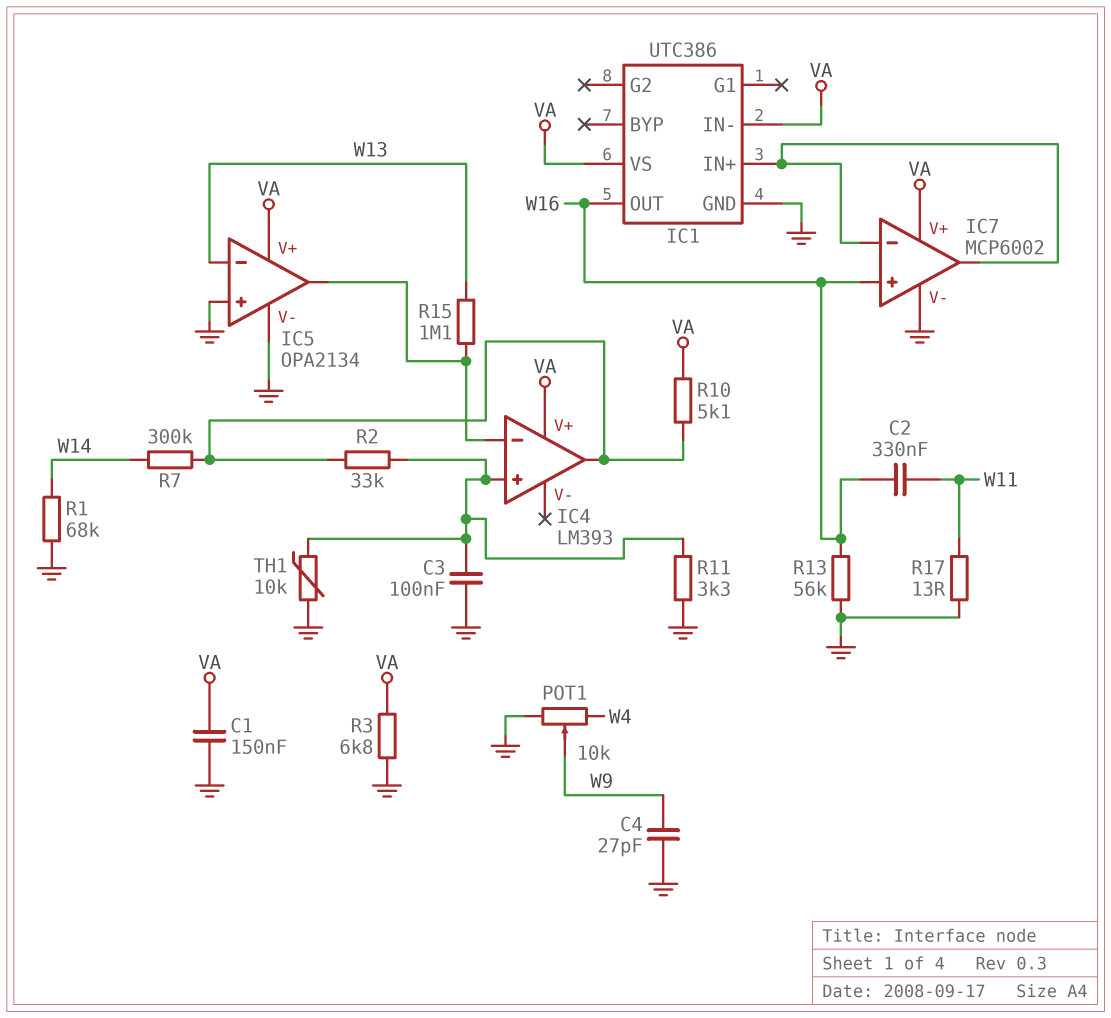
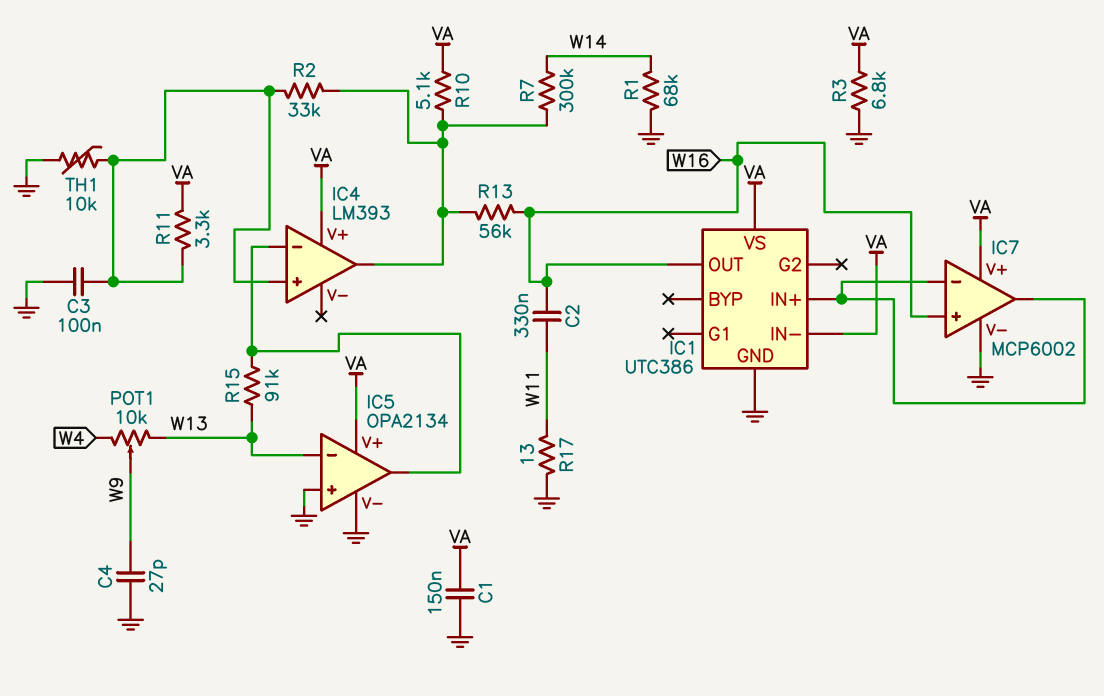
POT1: 10k (GND, W4, wiper W9) -> 10k (W4, W13, wiper W9)
R11: 3.3k (GND, IC4/in+) -> 3.3k (IC4/in+, VA)
R13: 56k (GND, W16) -> 56k (IC4/out, W16)
R15: 1.1M (IC4/in-, W13) -> 91k (IC4/in-, W13)

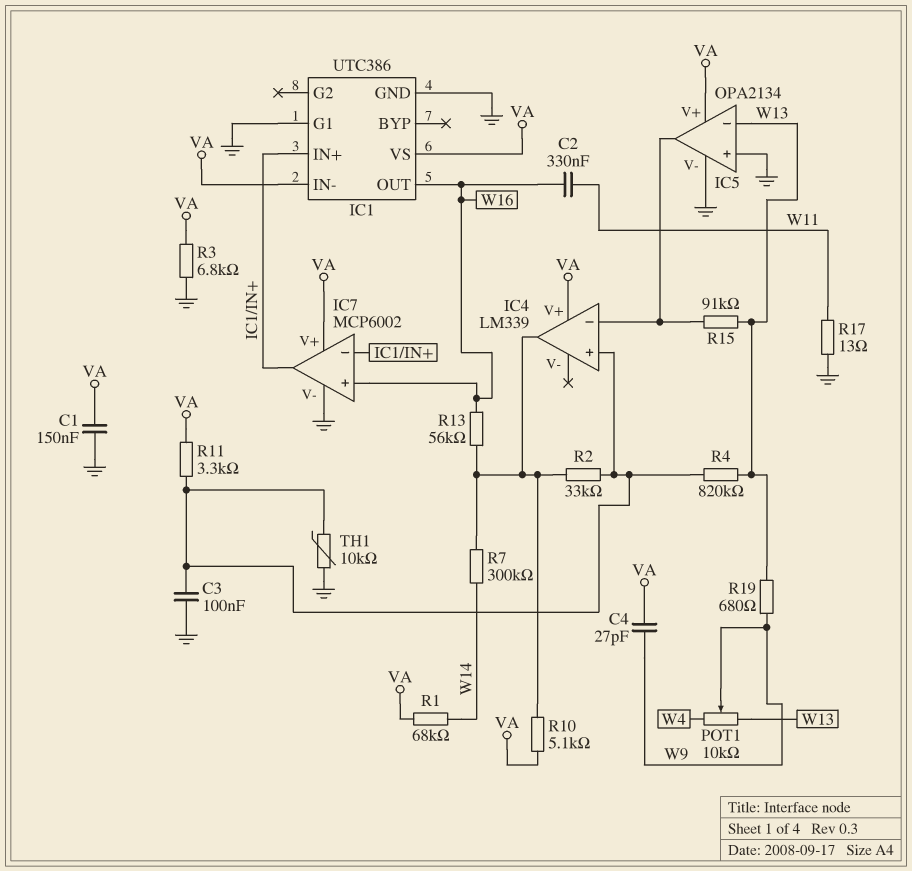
C4: 27pF (GND, W9) -> 27pF (VA, W9)
IC1 pin G1: none -> GND
IC4: LM393 -> LM339
R1: 68k (GND, W14) -> 68k (VA, W14)
R4: none -> 820k (IC4/in+, W13)
R19: none -> 680 (W9, W13)

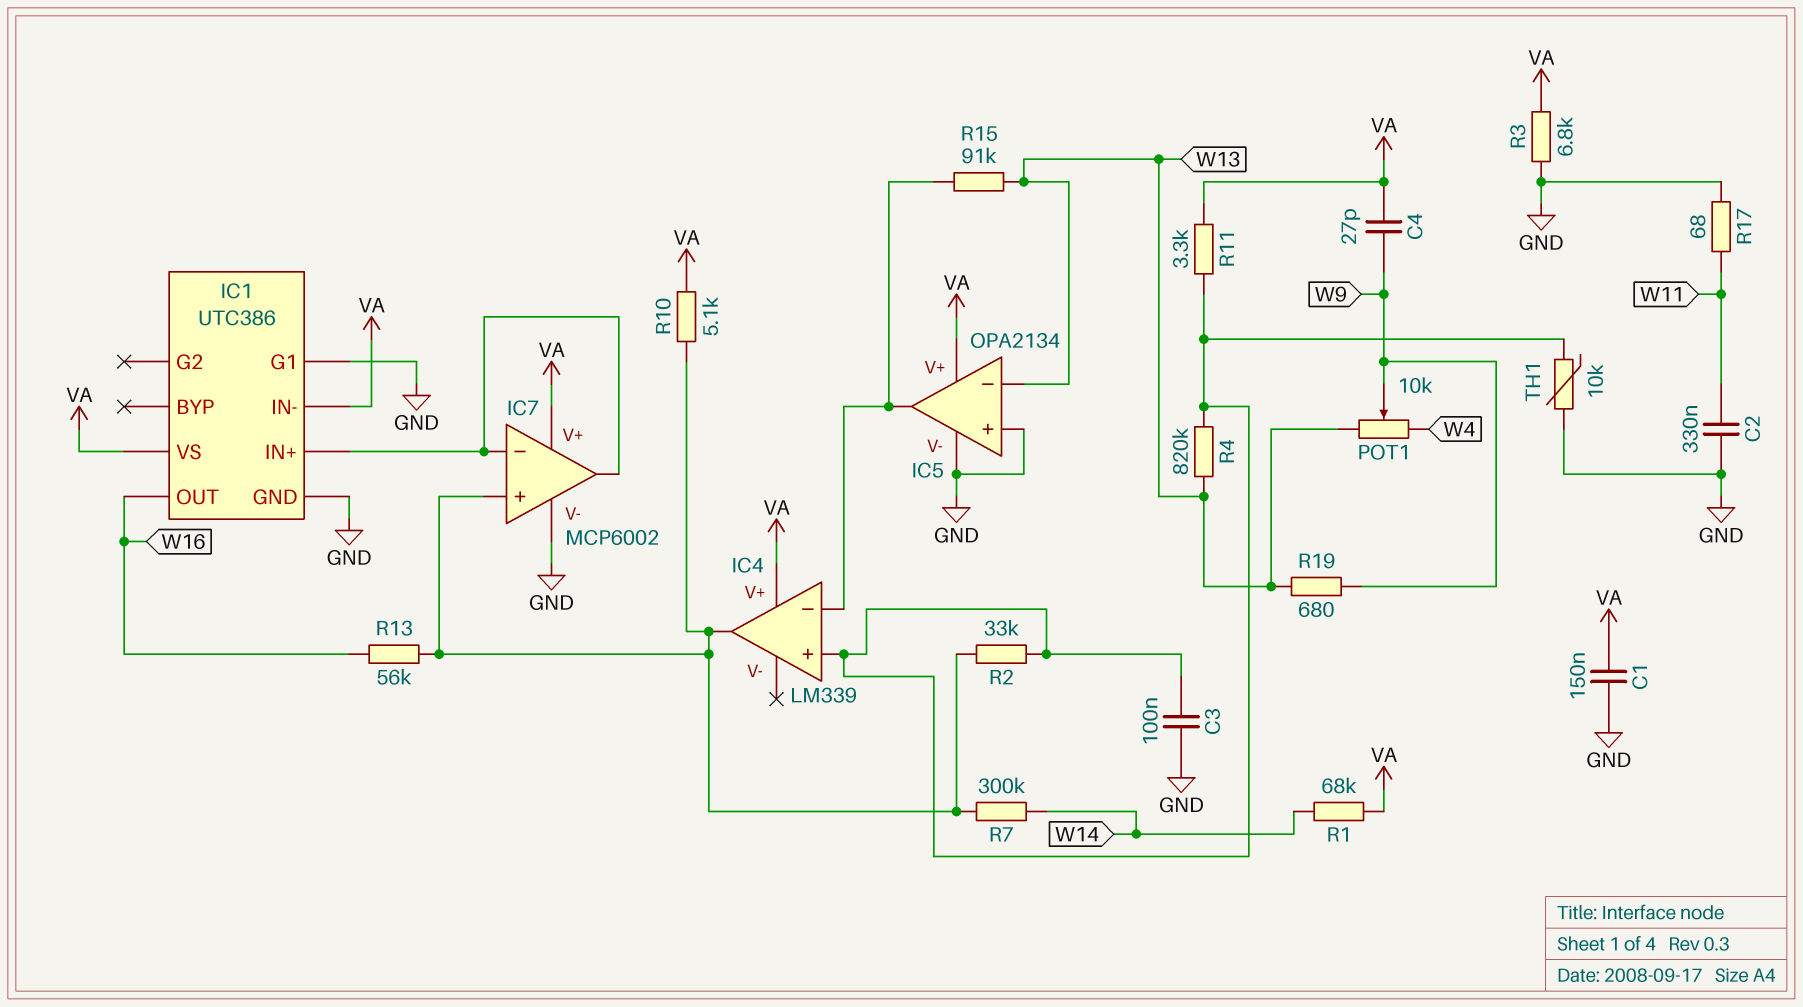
C2: 330nF (W11, W16) -> 330nF (GND, W11)
IC7 pin in+: W16 -> IC4/out
R17: 13 (GND, W11) -> 68 (GND, W11)

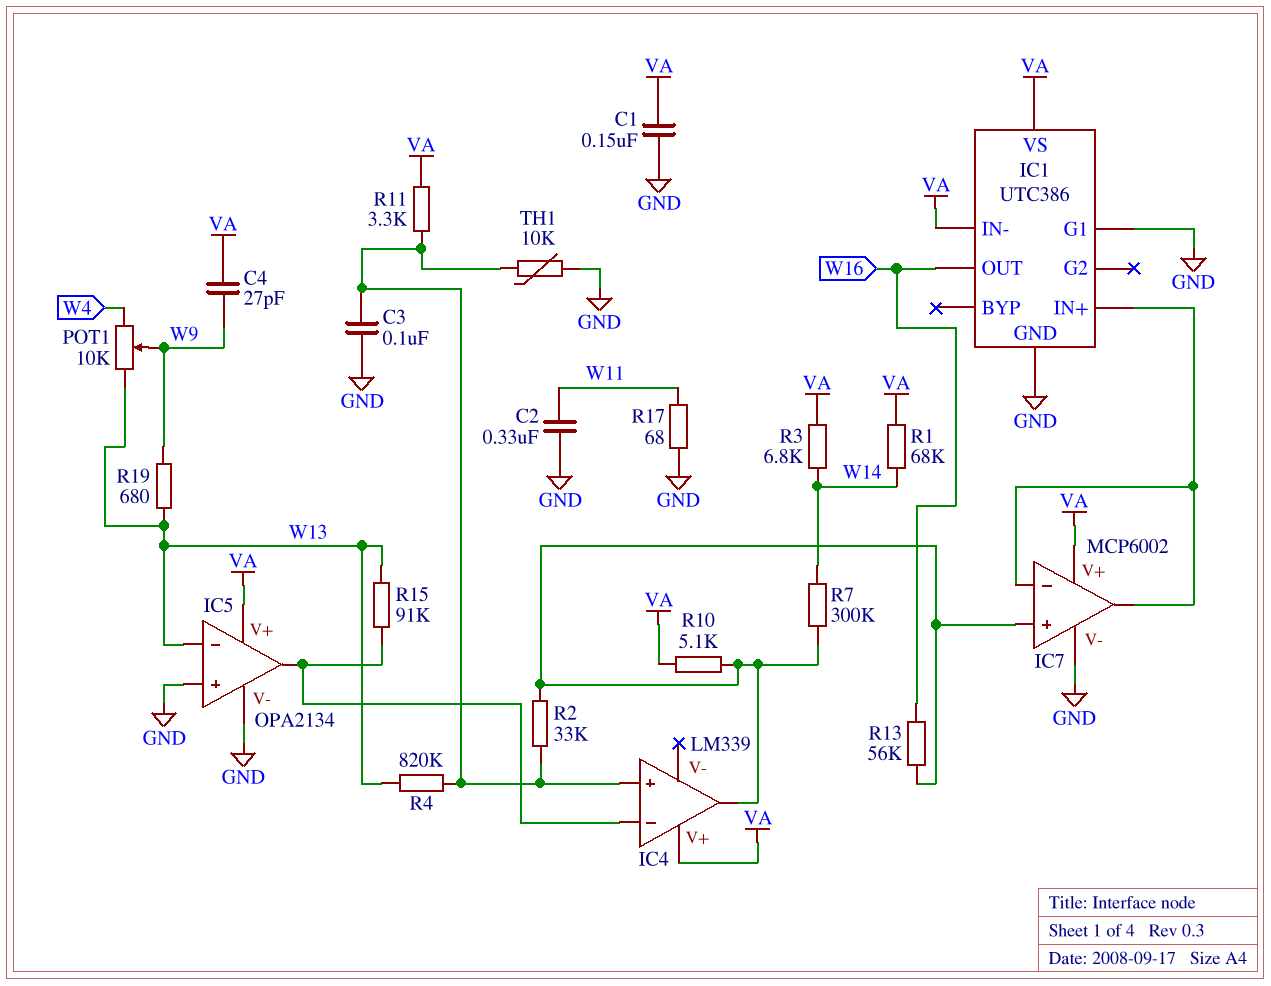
R3: 6.8k (GND, VA) -> 6.8k (VA, W14)

